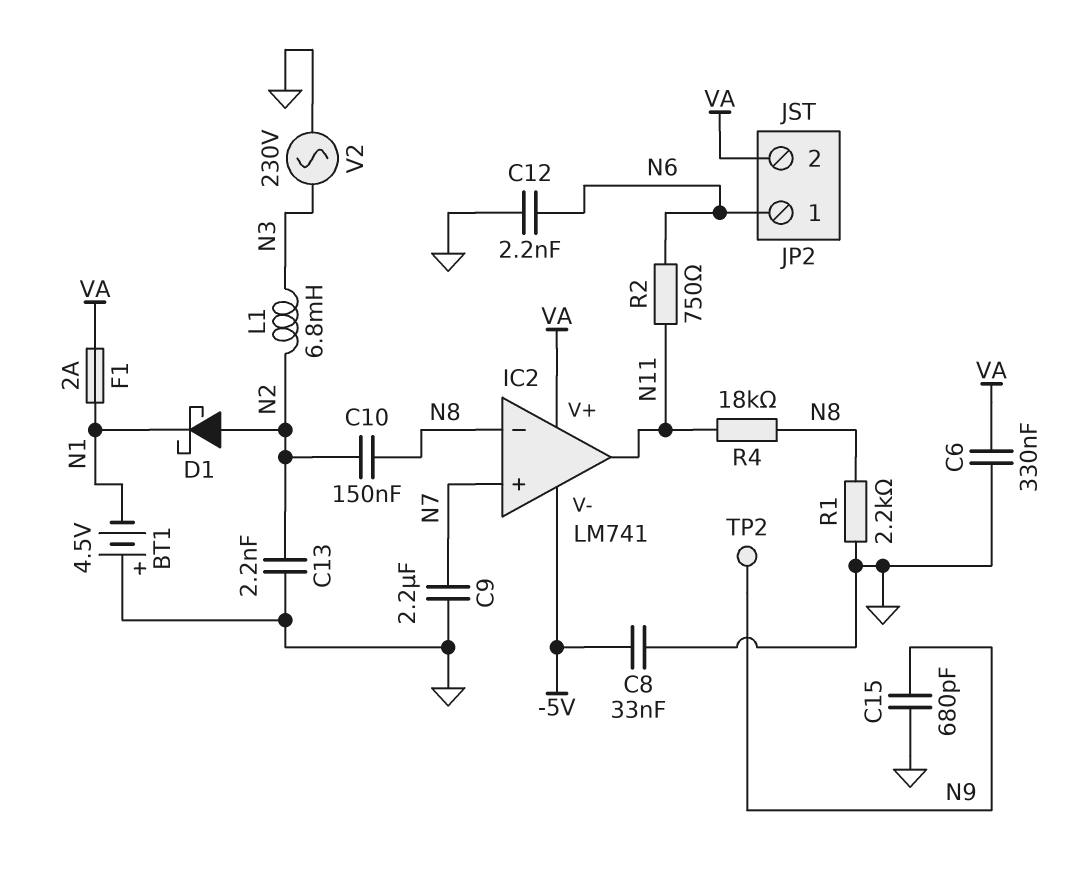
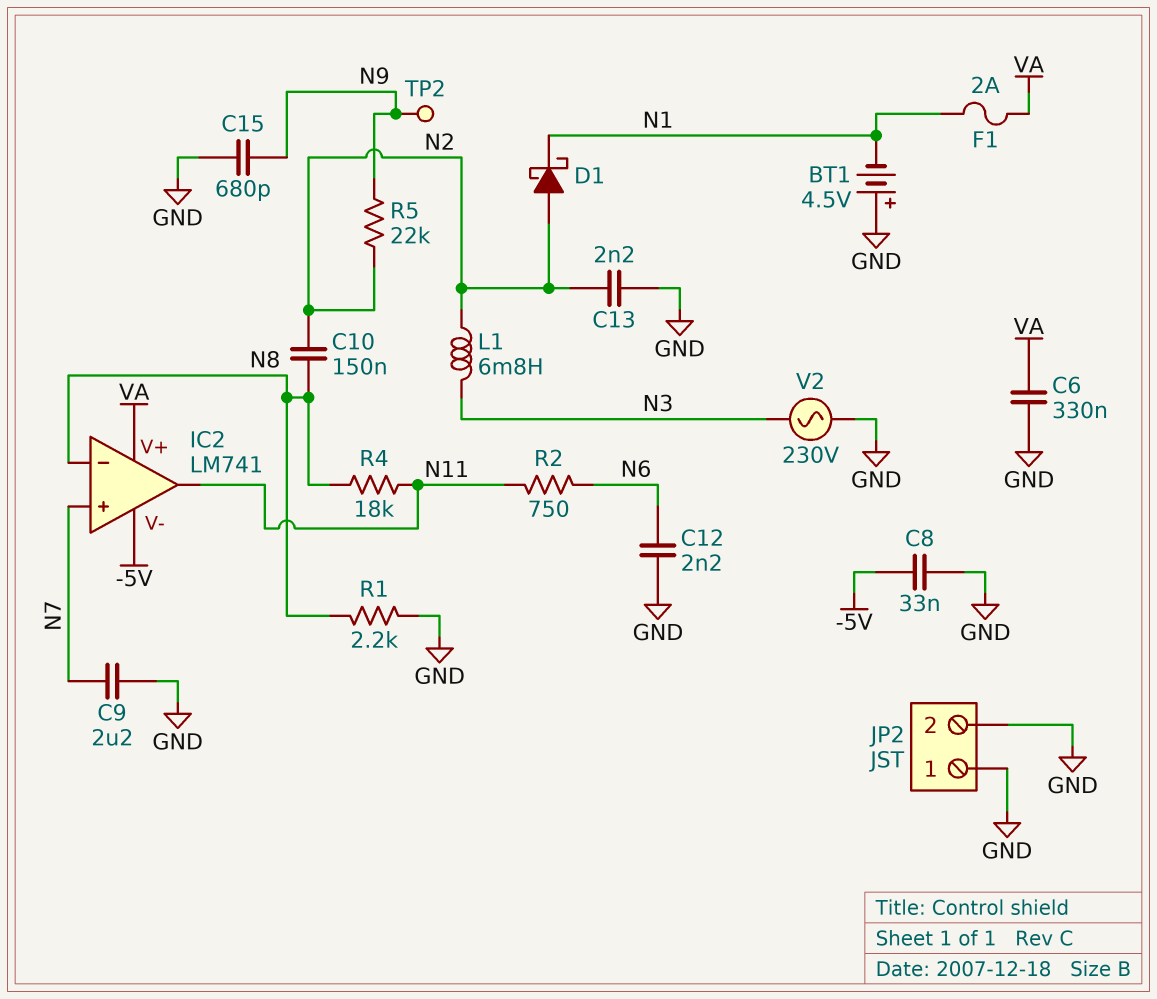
JP2 pin 1: N6 -> GND
JP2 pin 2: VA -> GND
R5: none -> 22k (N2, N9)

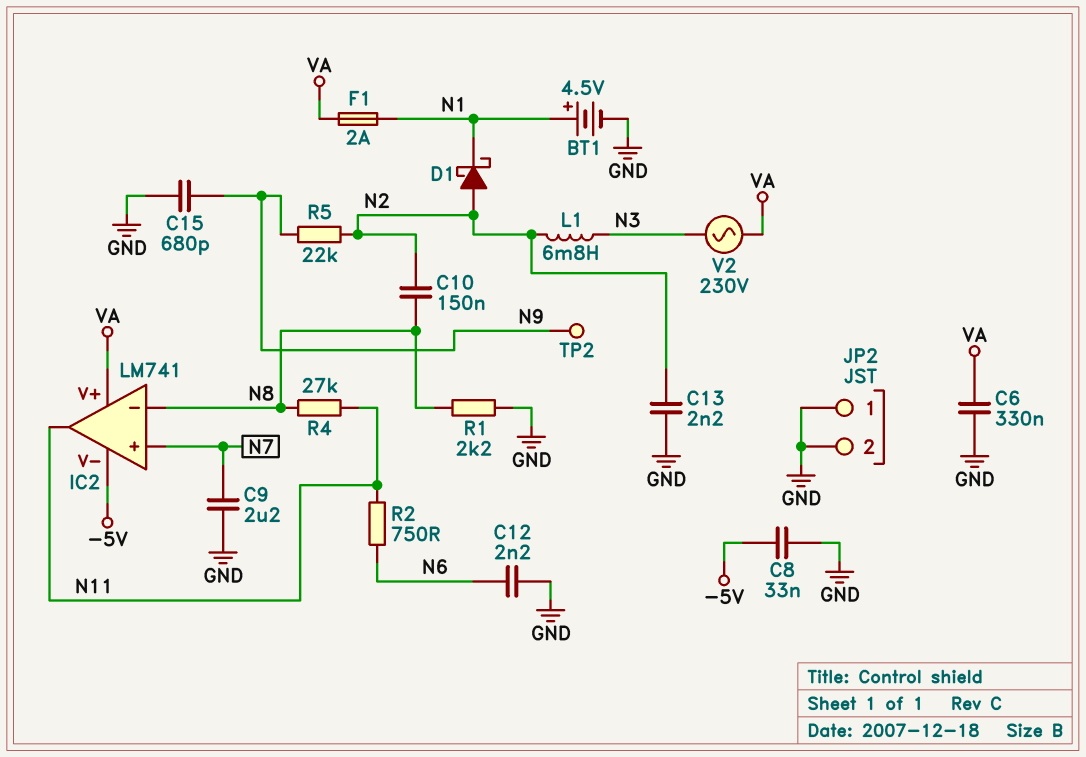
BT1: 4.5V (plus GND, minus N1) -> 4.5V (plus N1, minus GND)
R4: 18k (N8, N11) -> 27k (N8, N11)
V2: AC 230V (GND, N3) -> AC 230V (N3, VA)

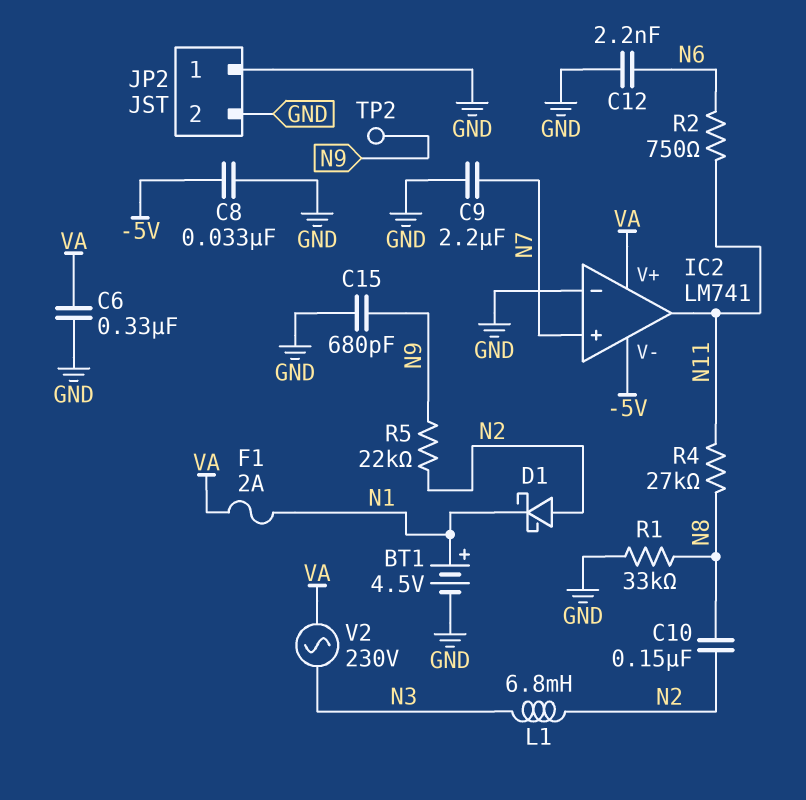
C13: 2.2nF (GND, N2) -> none
IC2 pin in-: N8 -> GND
R1: 2.2k (GND, N8) -> 33k (GND, N8)

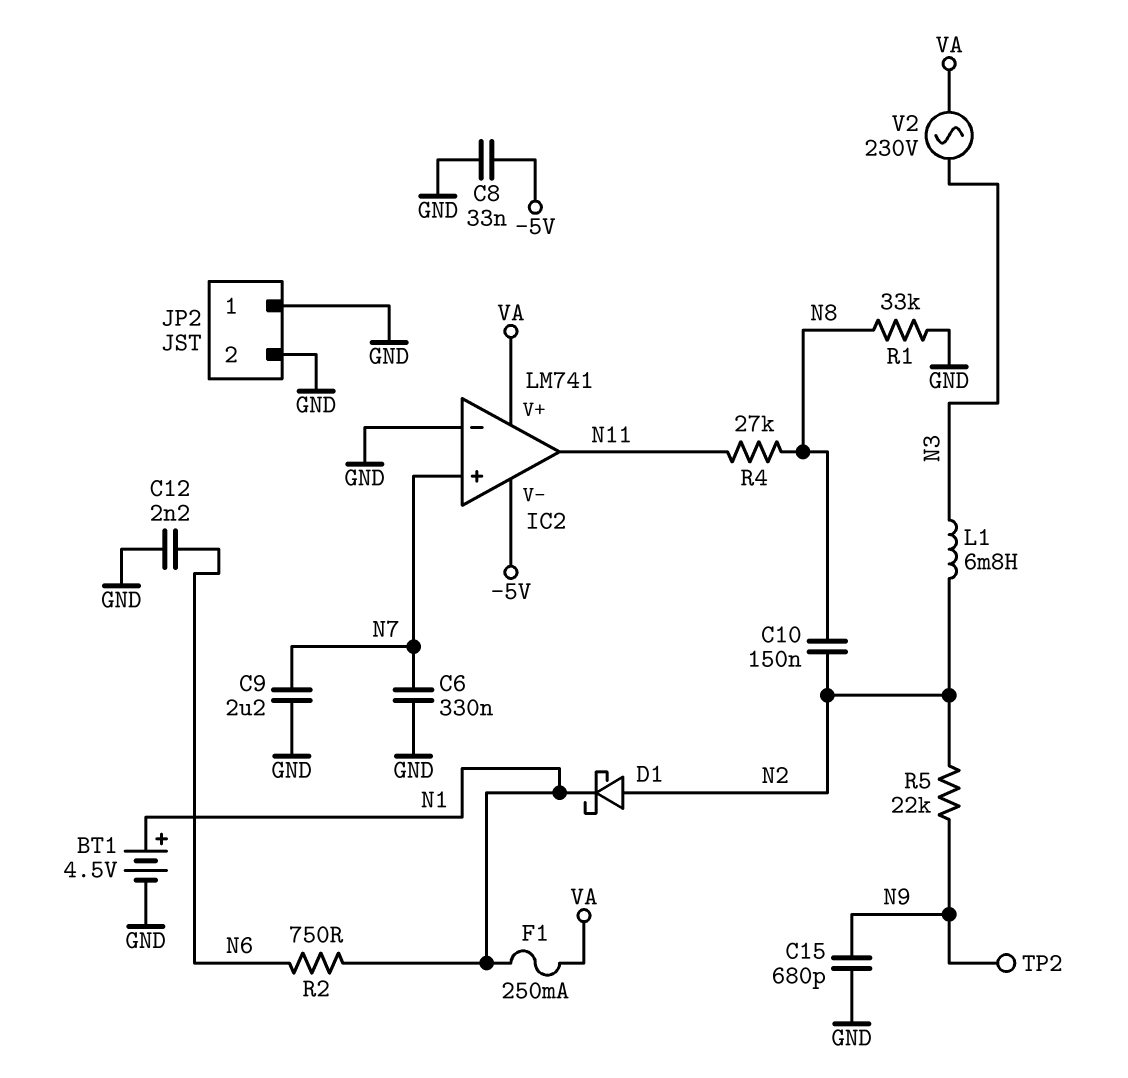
C6: 330nF (GND, VA) -> 330nF (GND, N7)
F1: 2A (N1, VA) -> 250mA (N1, VA)
R2: 750 (N6, N11) -> 750 (N1, N6)

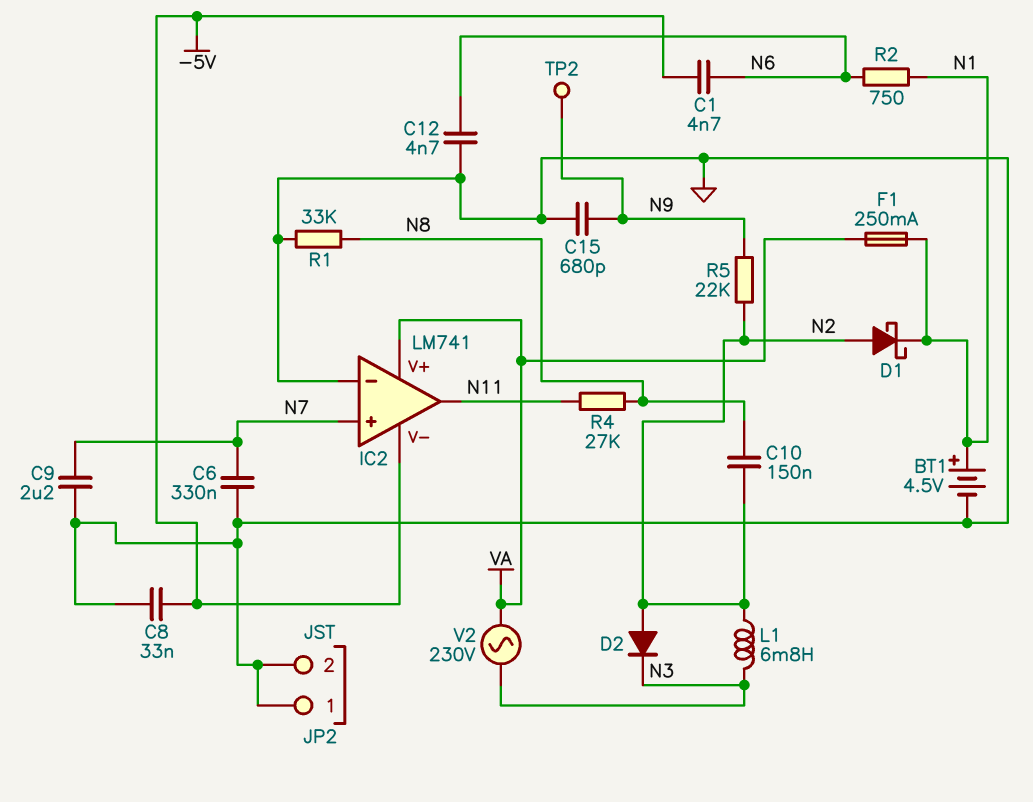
C1: none -> 4.7nF (-5V, N6)
C12: 2.2nF (GND, N6) -> 4.7nF (GND, N6)
D2: none -> diode (A N2, K N3)

